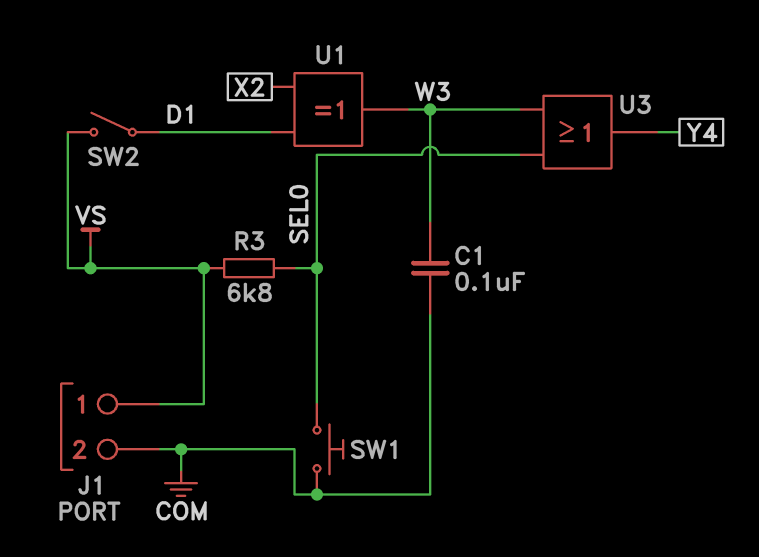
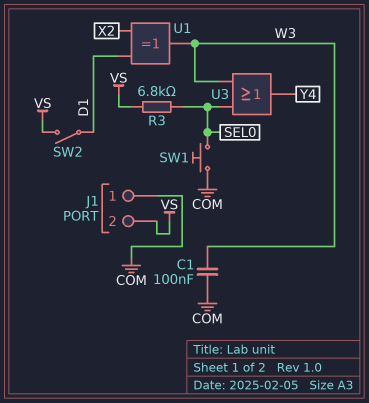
J1 pin 1: VS -> COM
J1 pin 2: COM -> VS

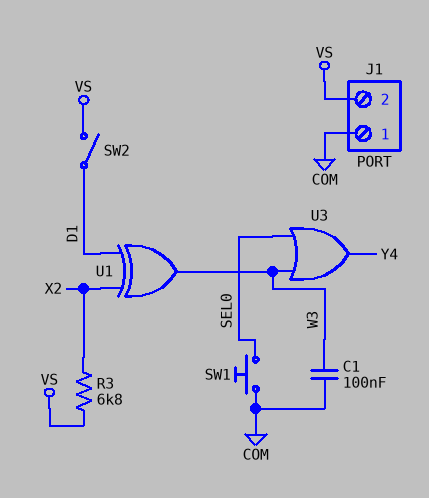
R3: 6.8k (SEL0, VS) -> 6.8k (VS, X2)

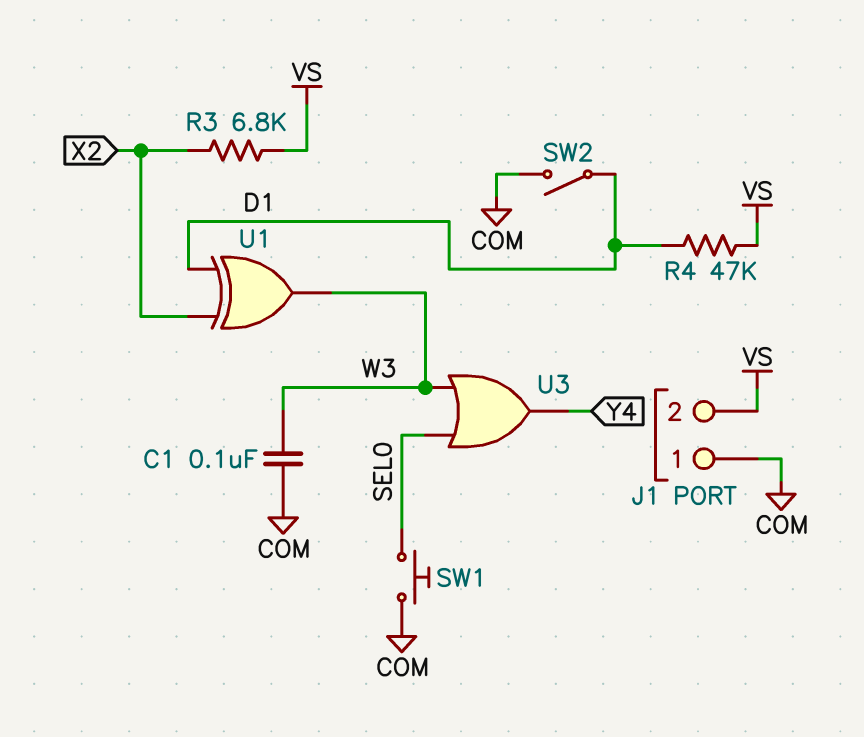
R4: none -> 47k (D1, VS)
SW2: switch (D1, VS) -> switch (COM, D1)

